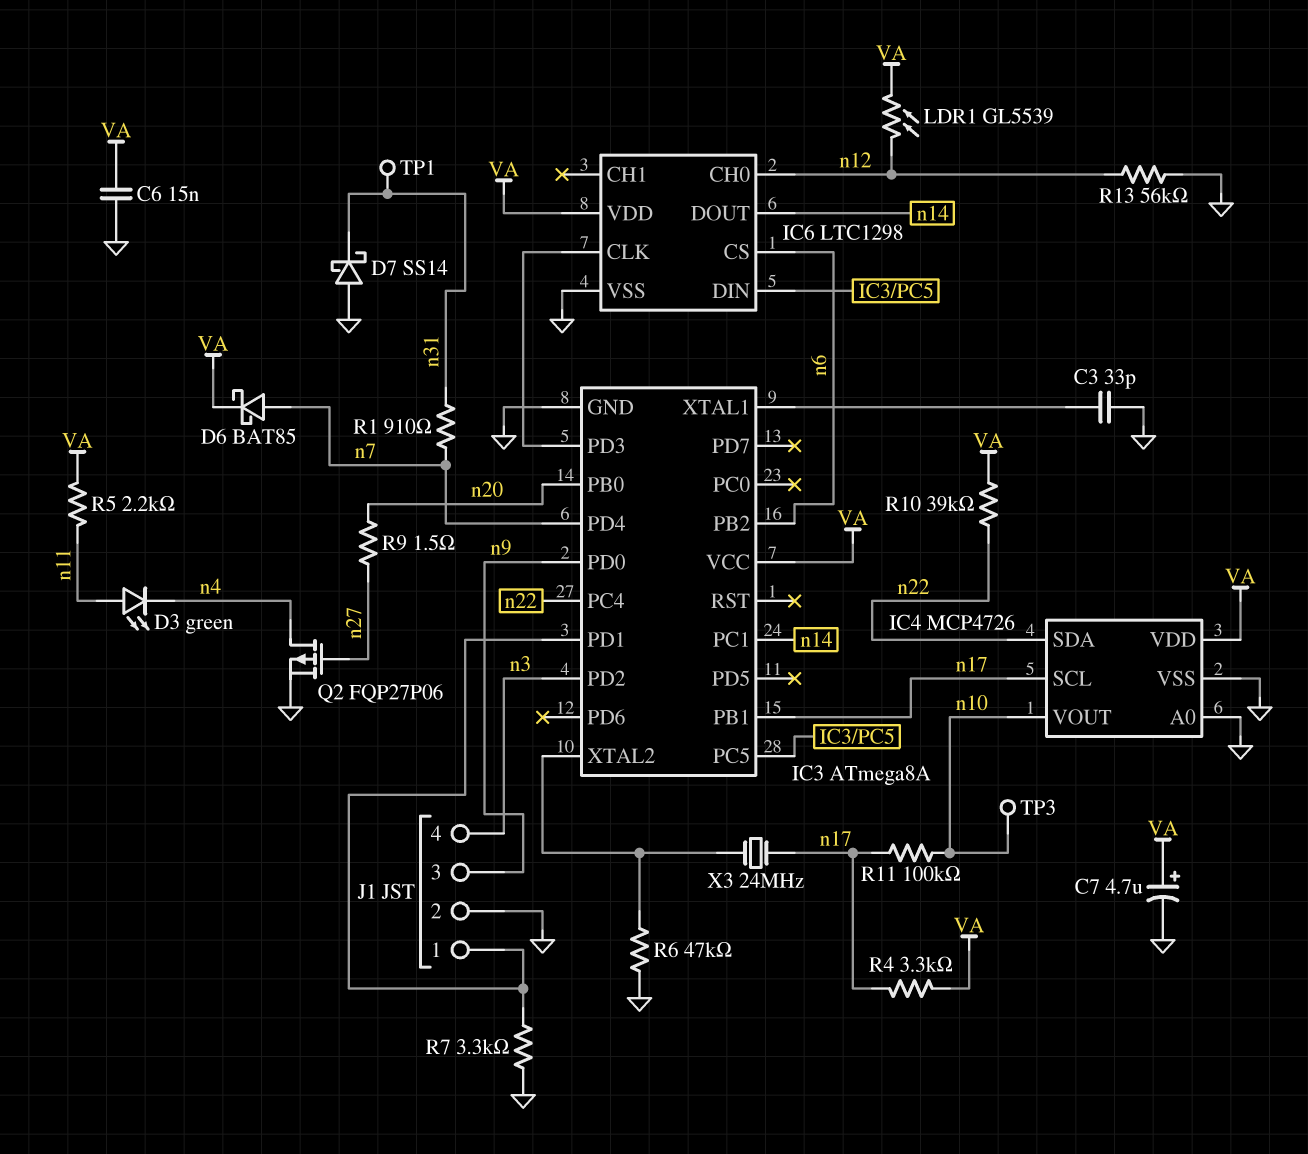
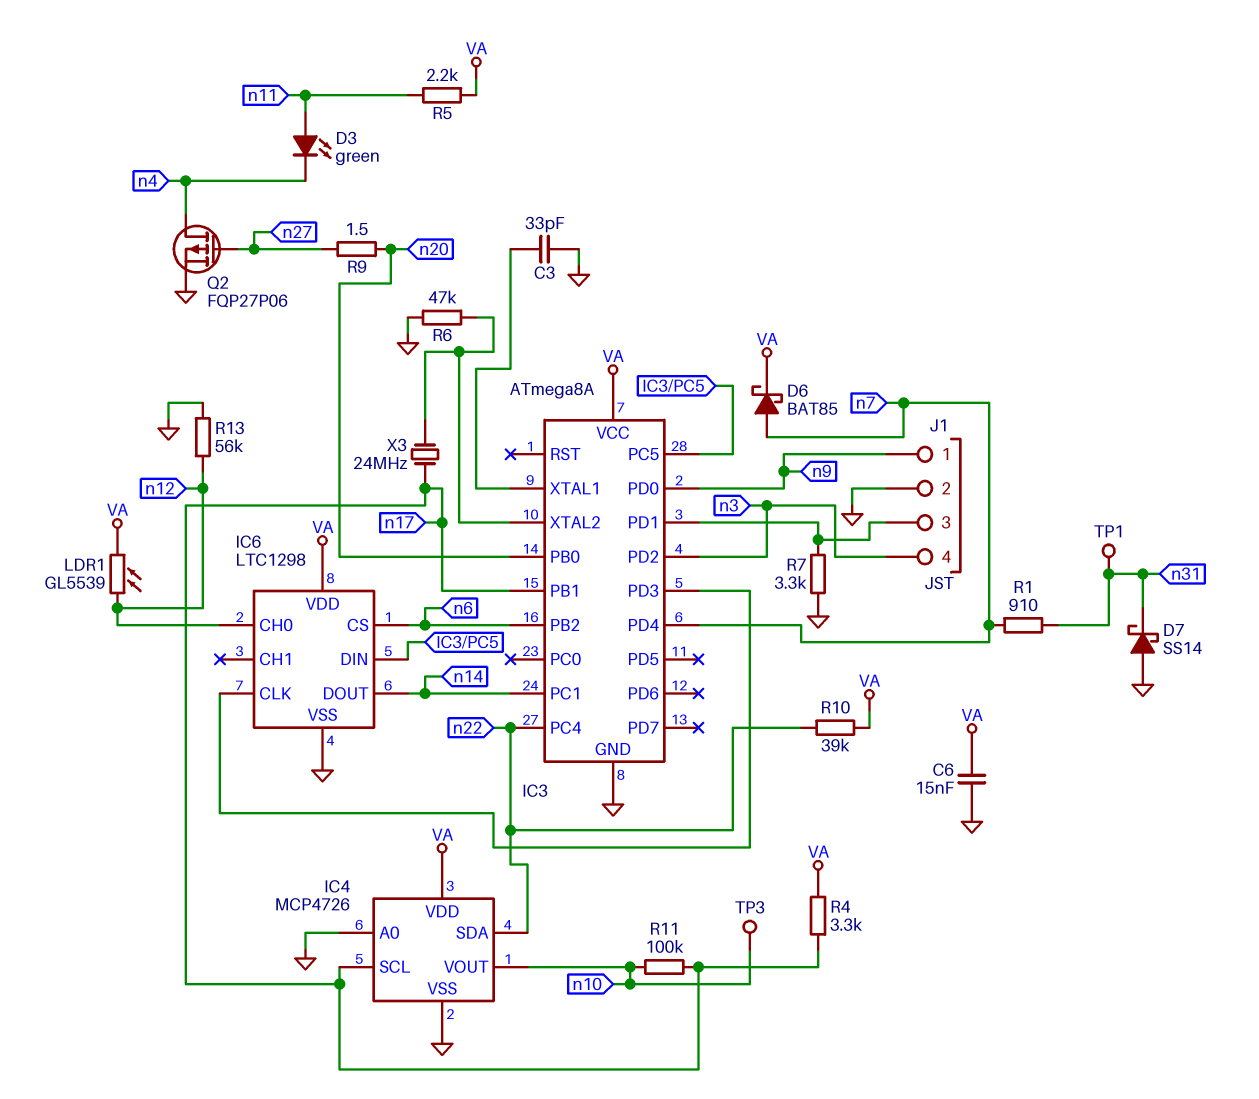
C7: 4.7uF (plus VA, minus GND) -> none
J1 pin 1: IC3/PD1 -> n9
J1 pin 3: n9 -> IC3/PD1

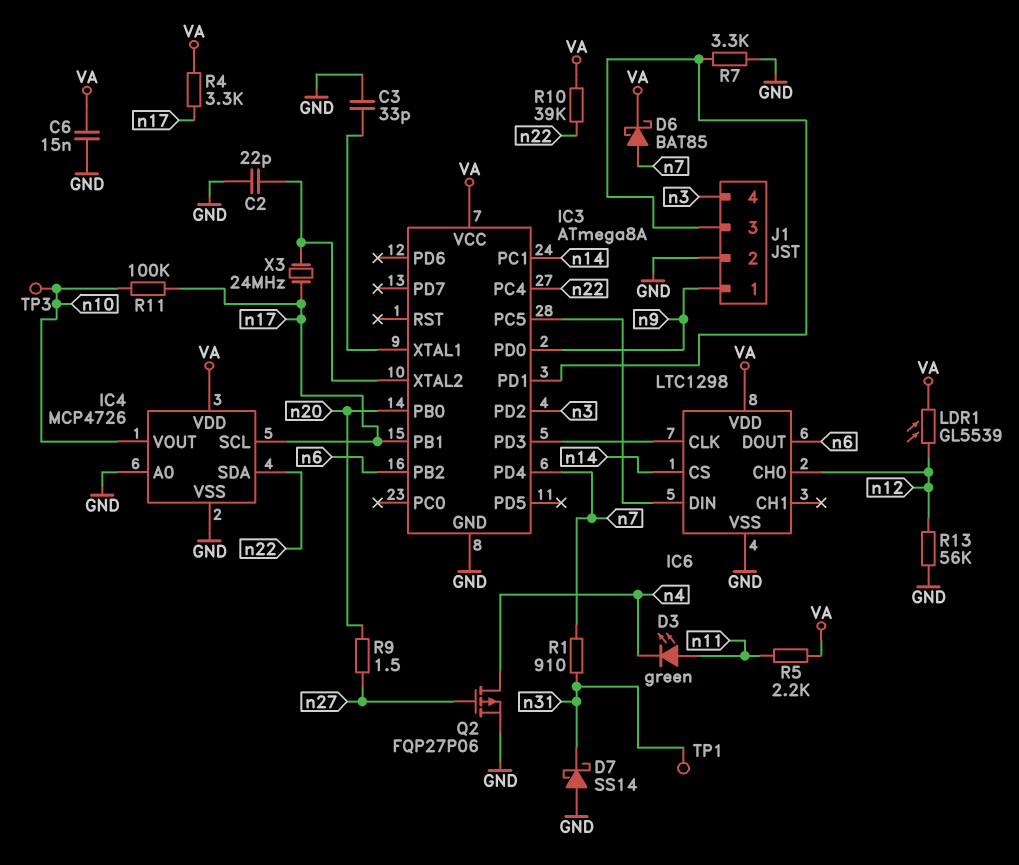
C2: none -> 22pF (GND, IC3/XTAL2)
IC6 pin CS: n6 -> n14
IC6 pin DOUT: n14 -> n6
R6: 47k (GND, IC3/XTAL2) -> none

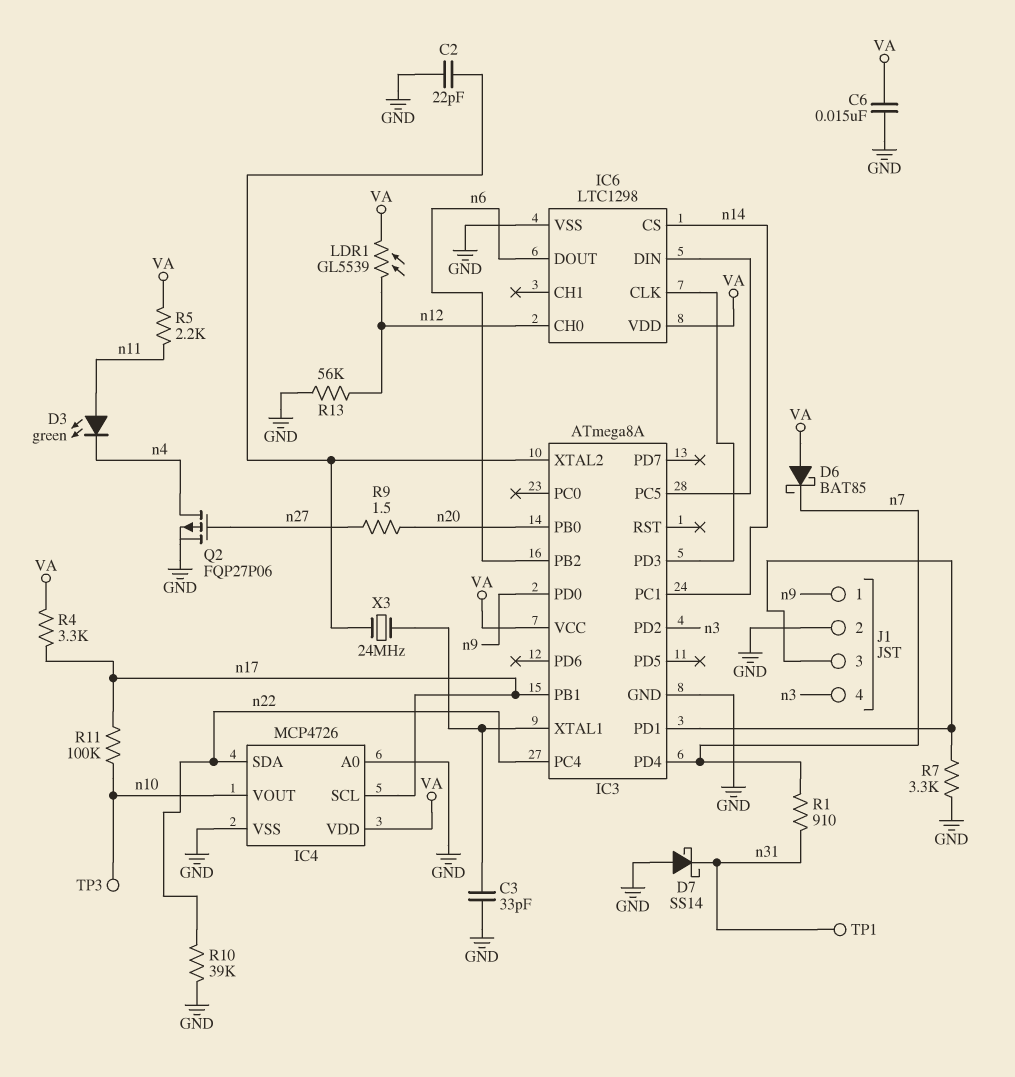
D6: schottky BAT85 (A n7, K VA) -> schottky BAT85 (A VA, K n7)
R10: 39k (VA, n22) -> 39k (GND, n22)
X3: 24MHz (IC3/XTAL2, n17) -> 24MHz (IC3/XTAL1, IC3/XTAL2)

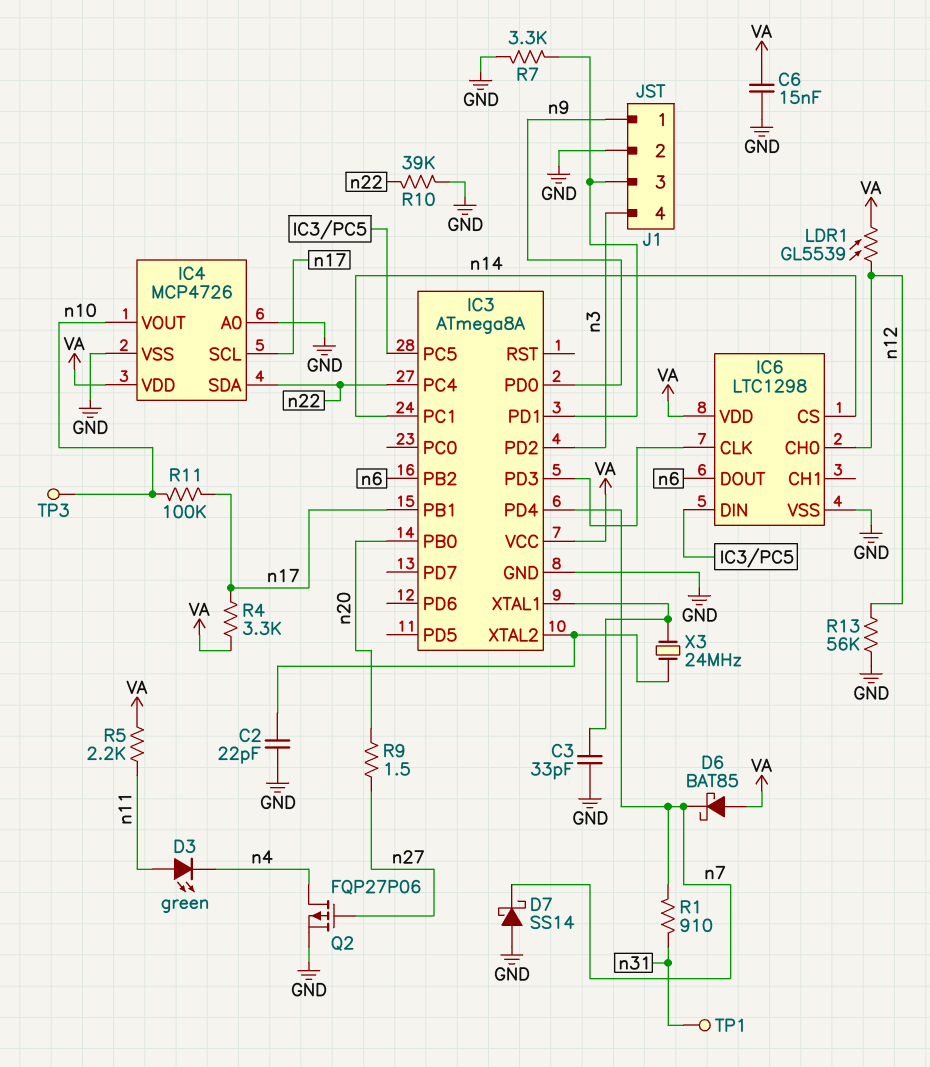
D7: schottky SS14 (A GND, K n31) -> schottky SS14 (A GND, K n7)

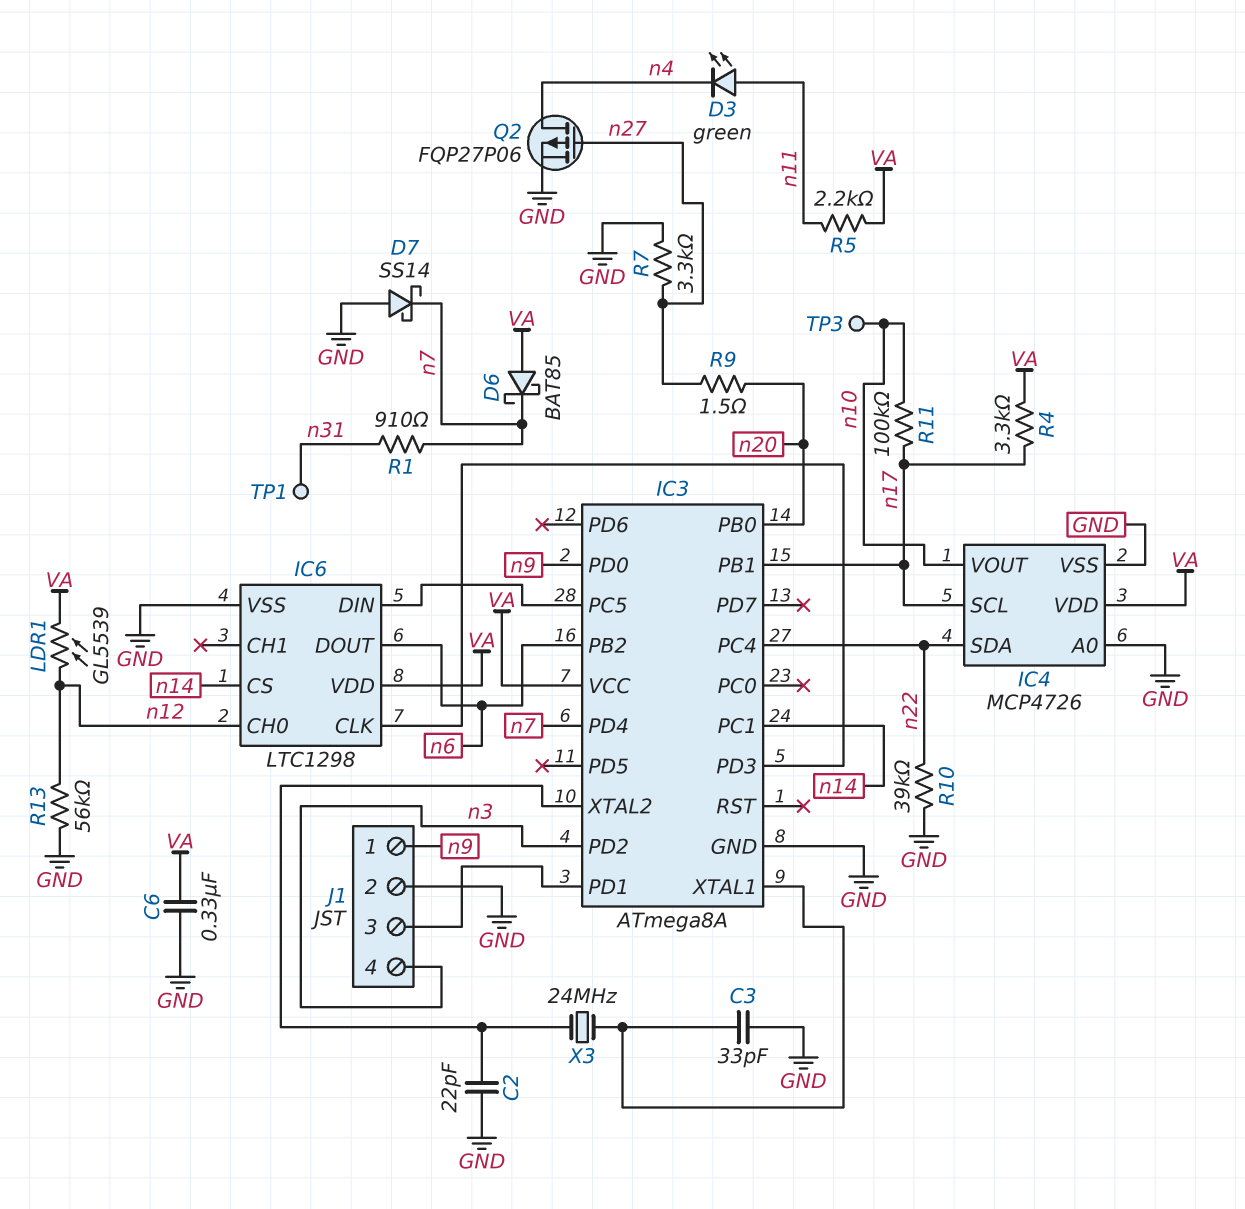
C6: 15nF (GND, VA) -> 330nF (GND, VA)
R7: 3.3k (GND, IC3/PD1) -> 3.3k (GND, n27)

